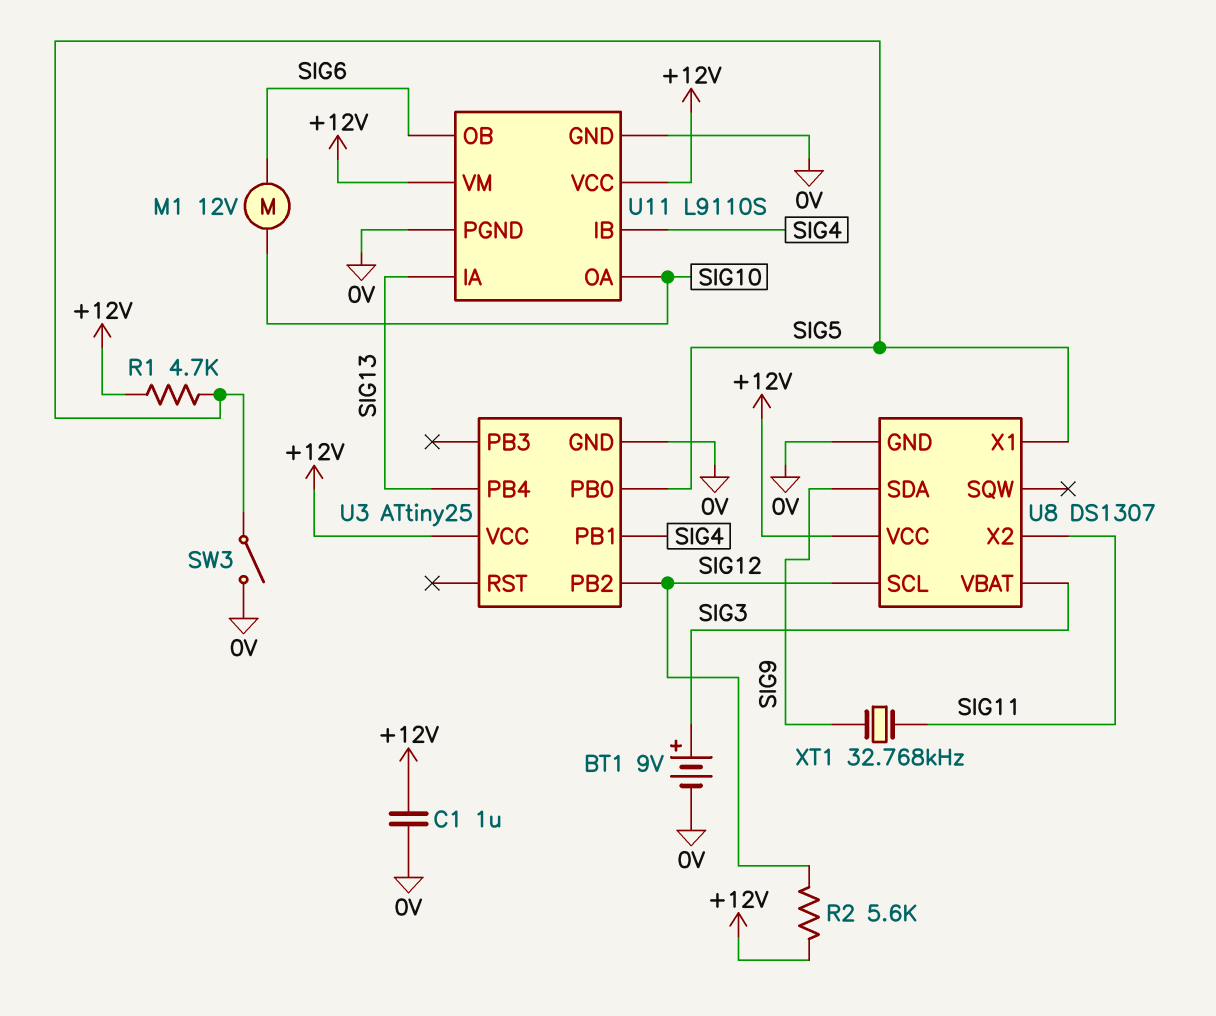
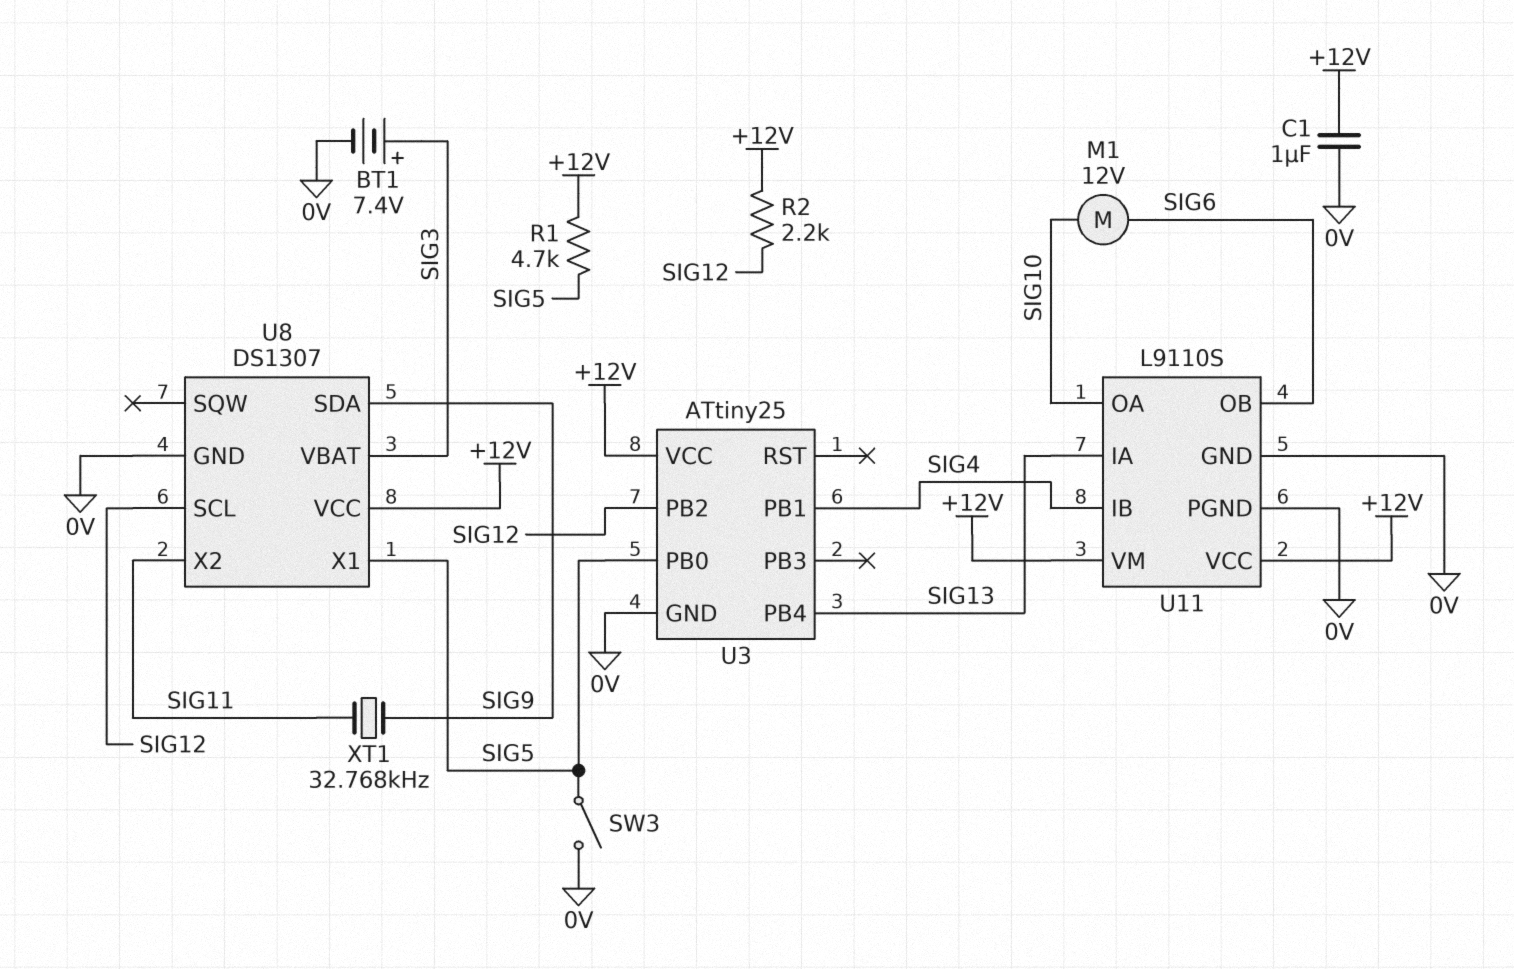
BT1: 9V (plus SIG3, minus 0V) -> 7.4V (plus SIG3, minus 0V)
R2: 5.6k (+12V, SIG12) -> 2.2k (+12V, SIG12)

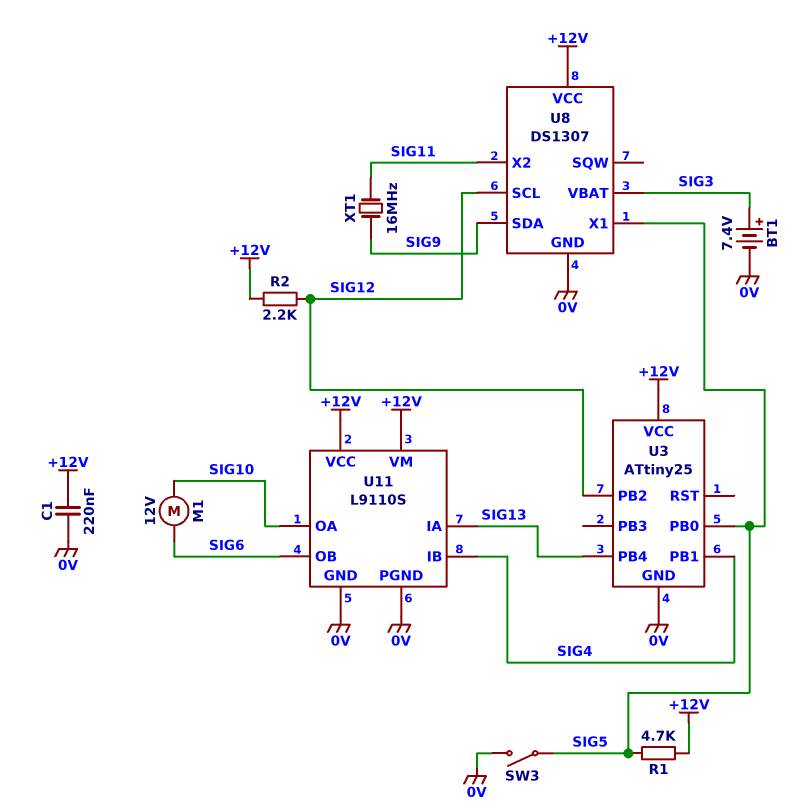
C1: 1uF (+12V, 0V) -> 220nF (+12V, 0V)
XT1: 32.768kHz (SIG9, SIG11) -> 16MHz (SIG9, SIG11)

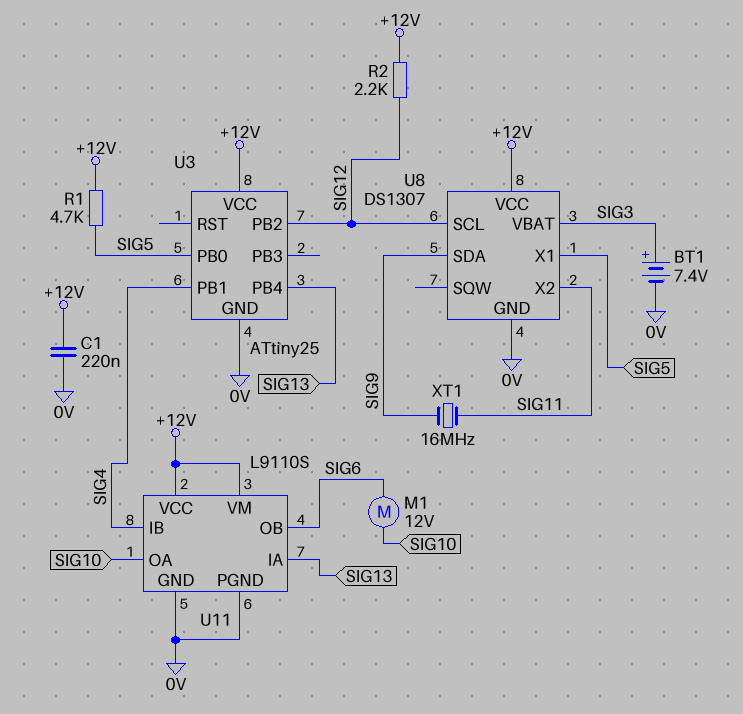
SW3: switch (0V, SIG5) -> none

